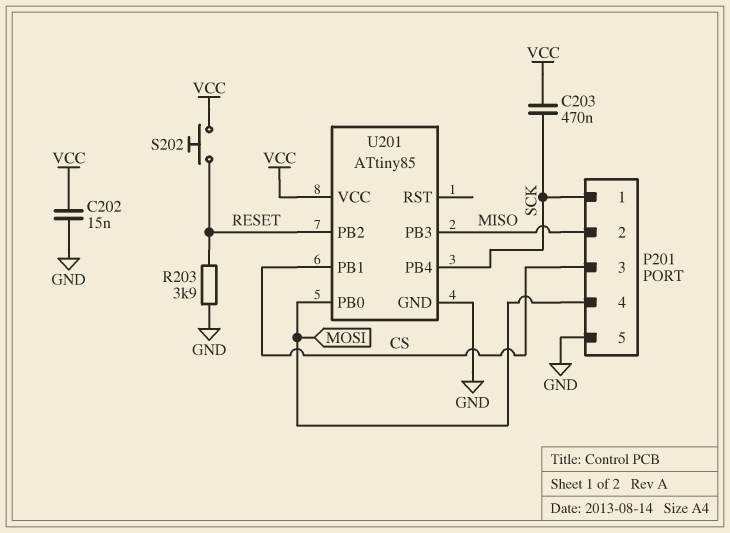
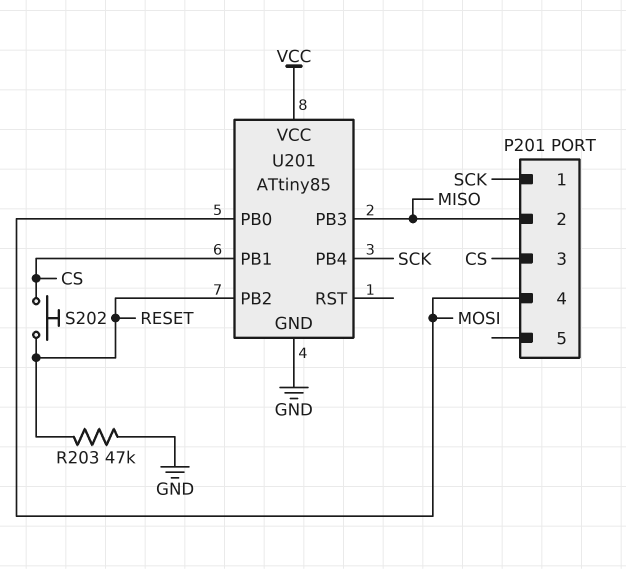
C202: 15nF (GND, VCC) -> none
C203: 470nF (SCK, VCC) -> none
P201 pin 5: GND -> none
R203: 3.9k (GND, RESET) -> 47k (GND, RESET)
S202: button (RESET, VCC) -> button (CS, RESET)

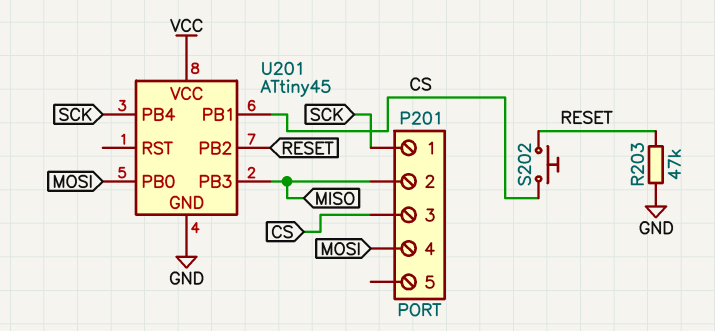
U201: ATtiny85 -> ATtiny45

